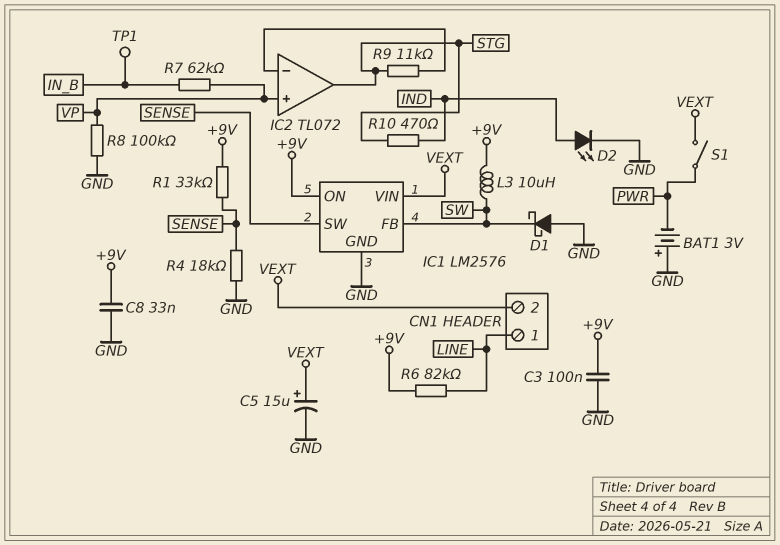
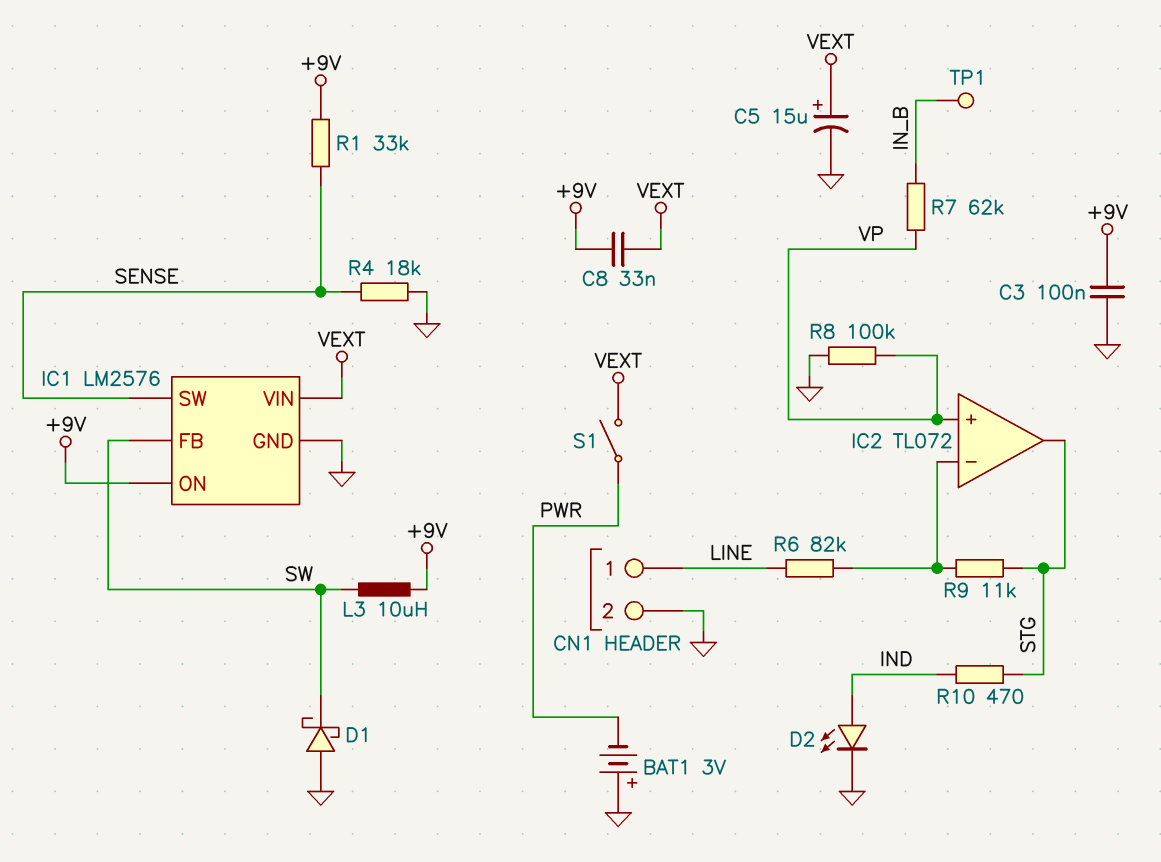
C8: 33nF (+9V, GND) -> 33nF (+9V, VEXT)
CN1 pin 2: VEXT -> GND
R6: 82k (+9V, LINE) -> 82k (IC2/in-, LINE)

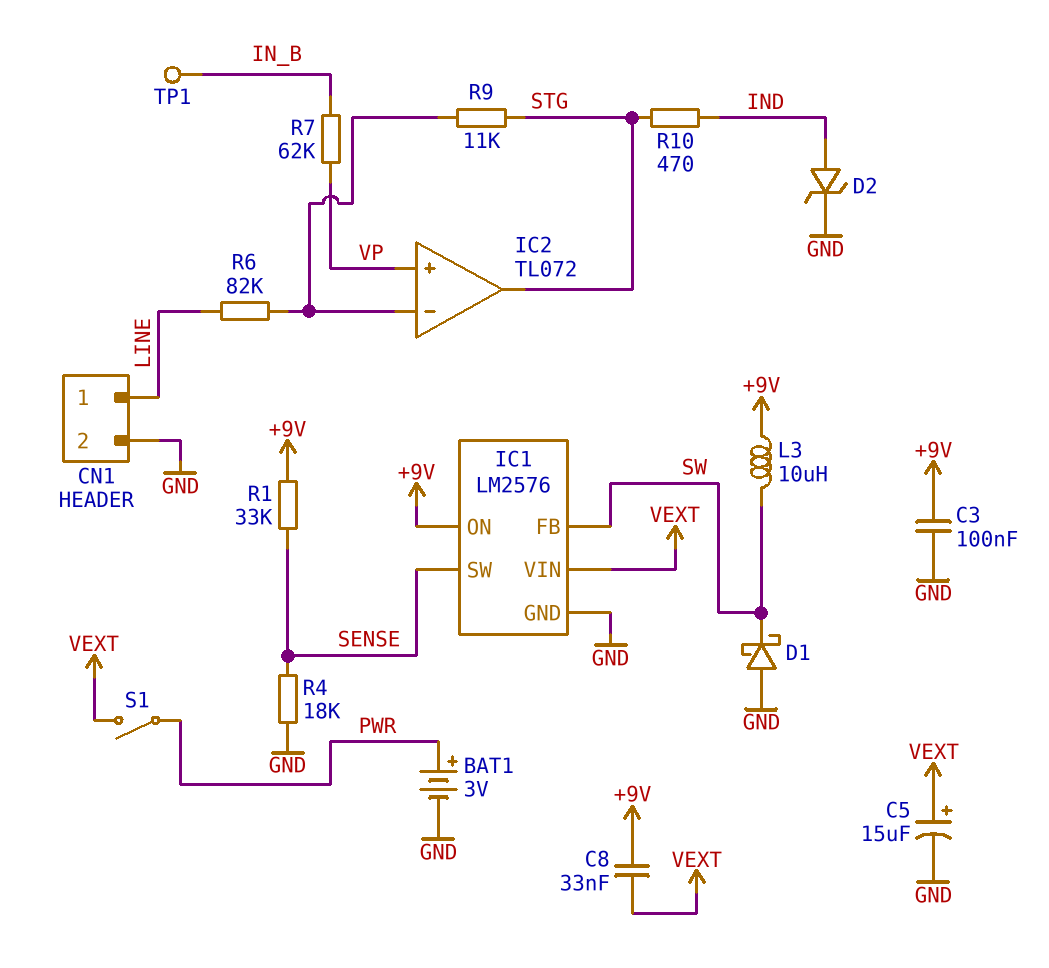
BAT1: 3V (plus GND, minus PWR) -> 3V (plus PWR, minus GND)
D2: LED (A IND, K GND) -> zener (A IND, K GND)
R8: 100k (GND, VP) -> none

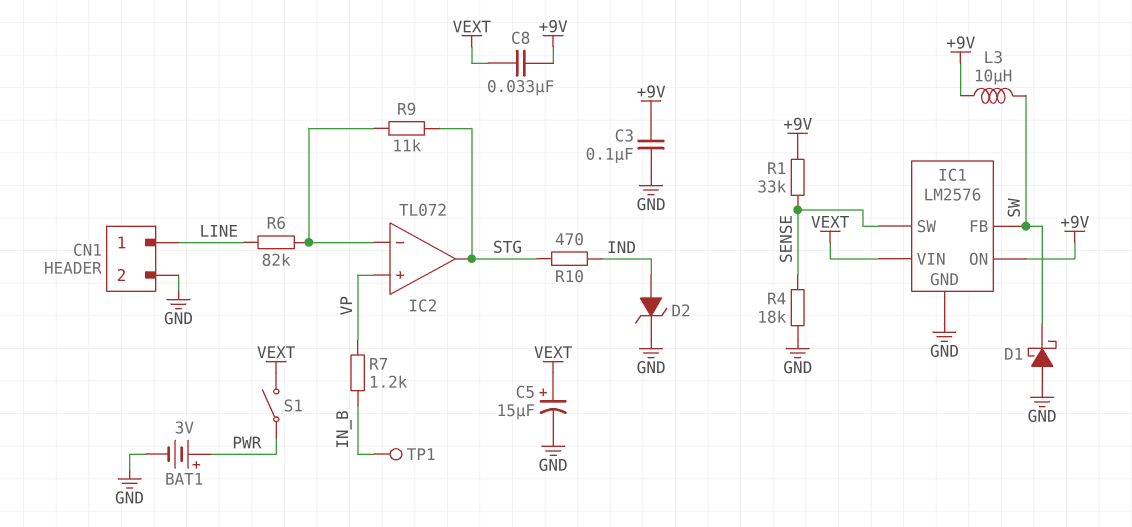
R7: 62k (IN_B, VP) -> 1.2k (IN_B, VP)

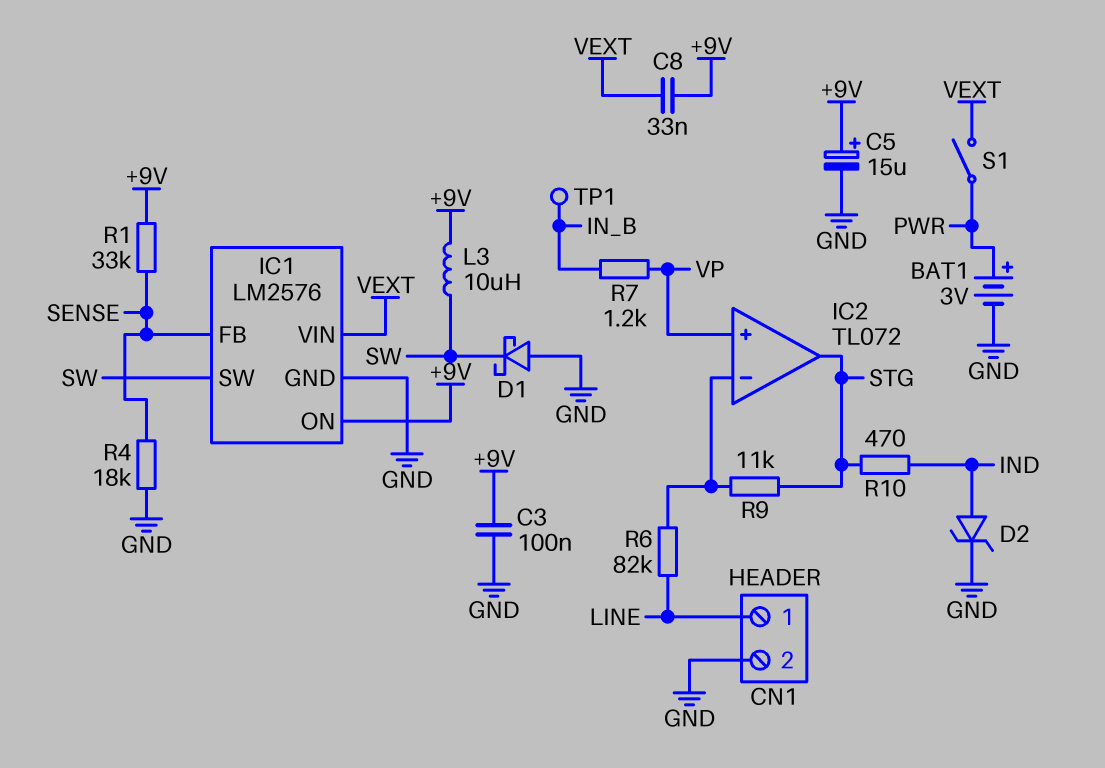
C5: 15uF (plus VEXT, minus GND) -> 15uF (plus +9V, minus GND)
IC1 pin FB: SW -> SENSE
IC1 pin SW: SENSE -> SW

